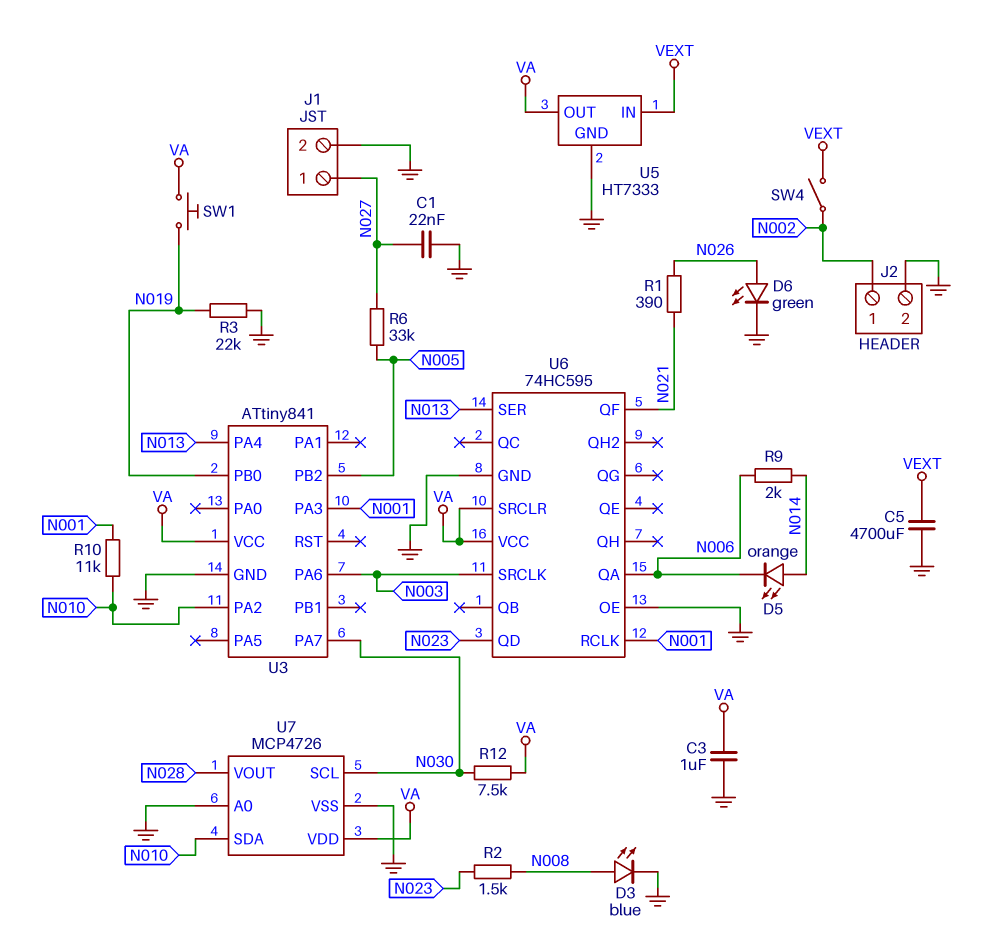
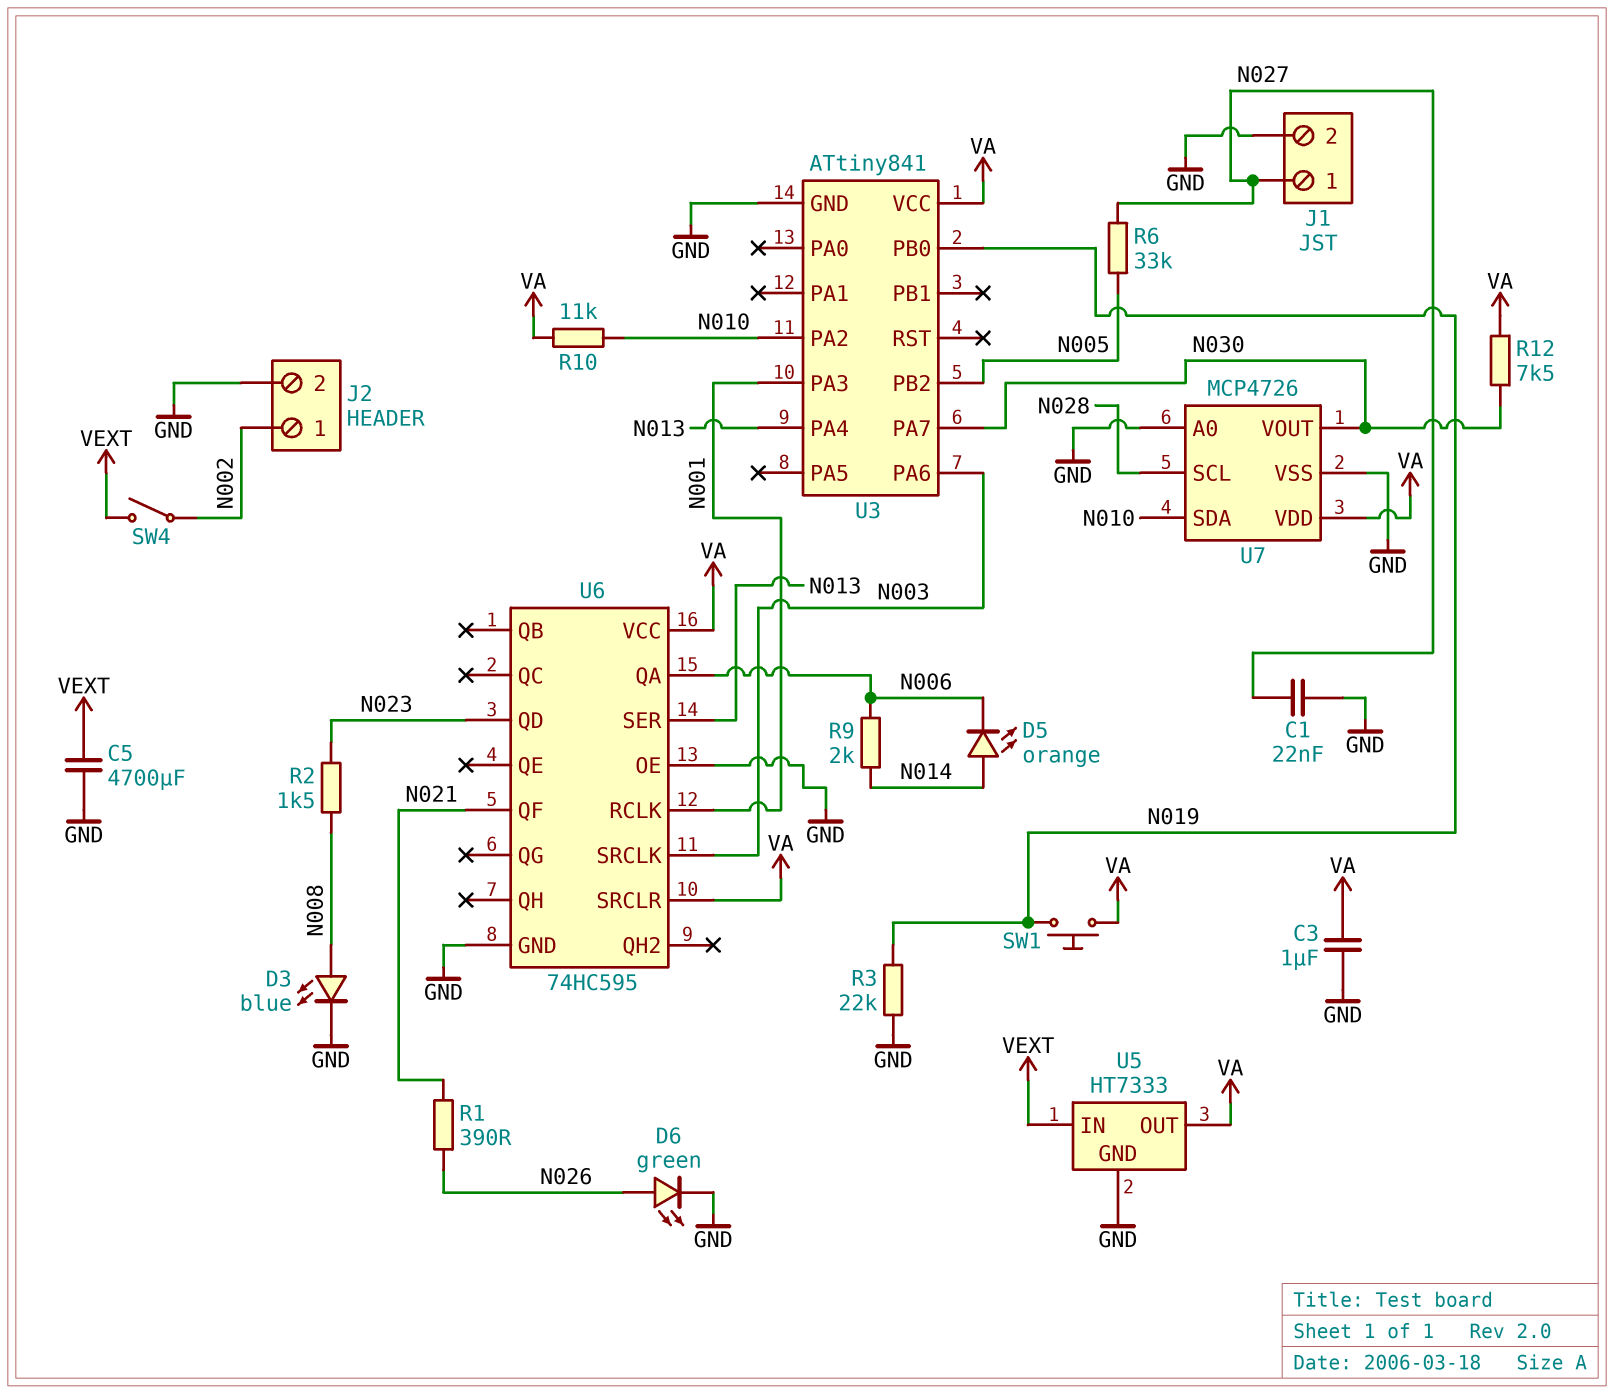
R10: 11k (N001, N010) -> 11k (N010, VA)
U7 pin SCL: N030 -> N028
U7 pin VOUT: N028 -> N030

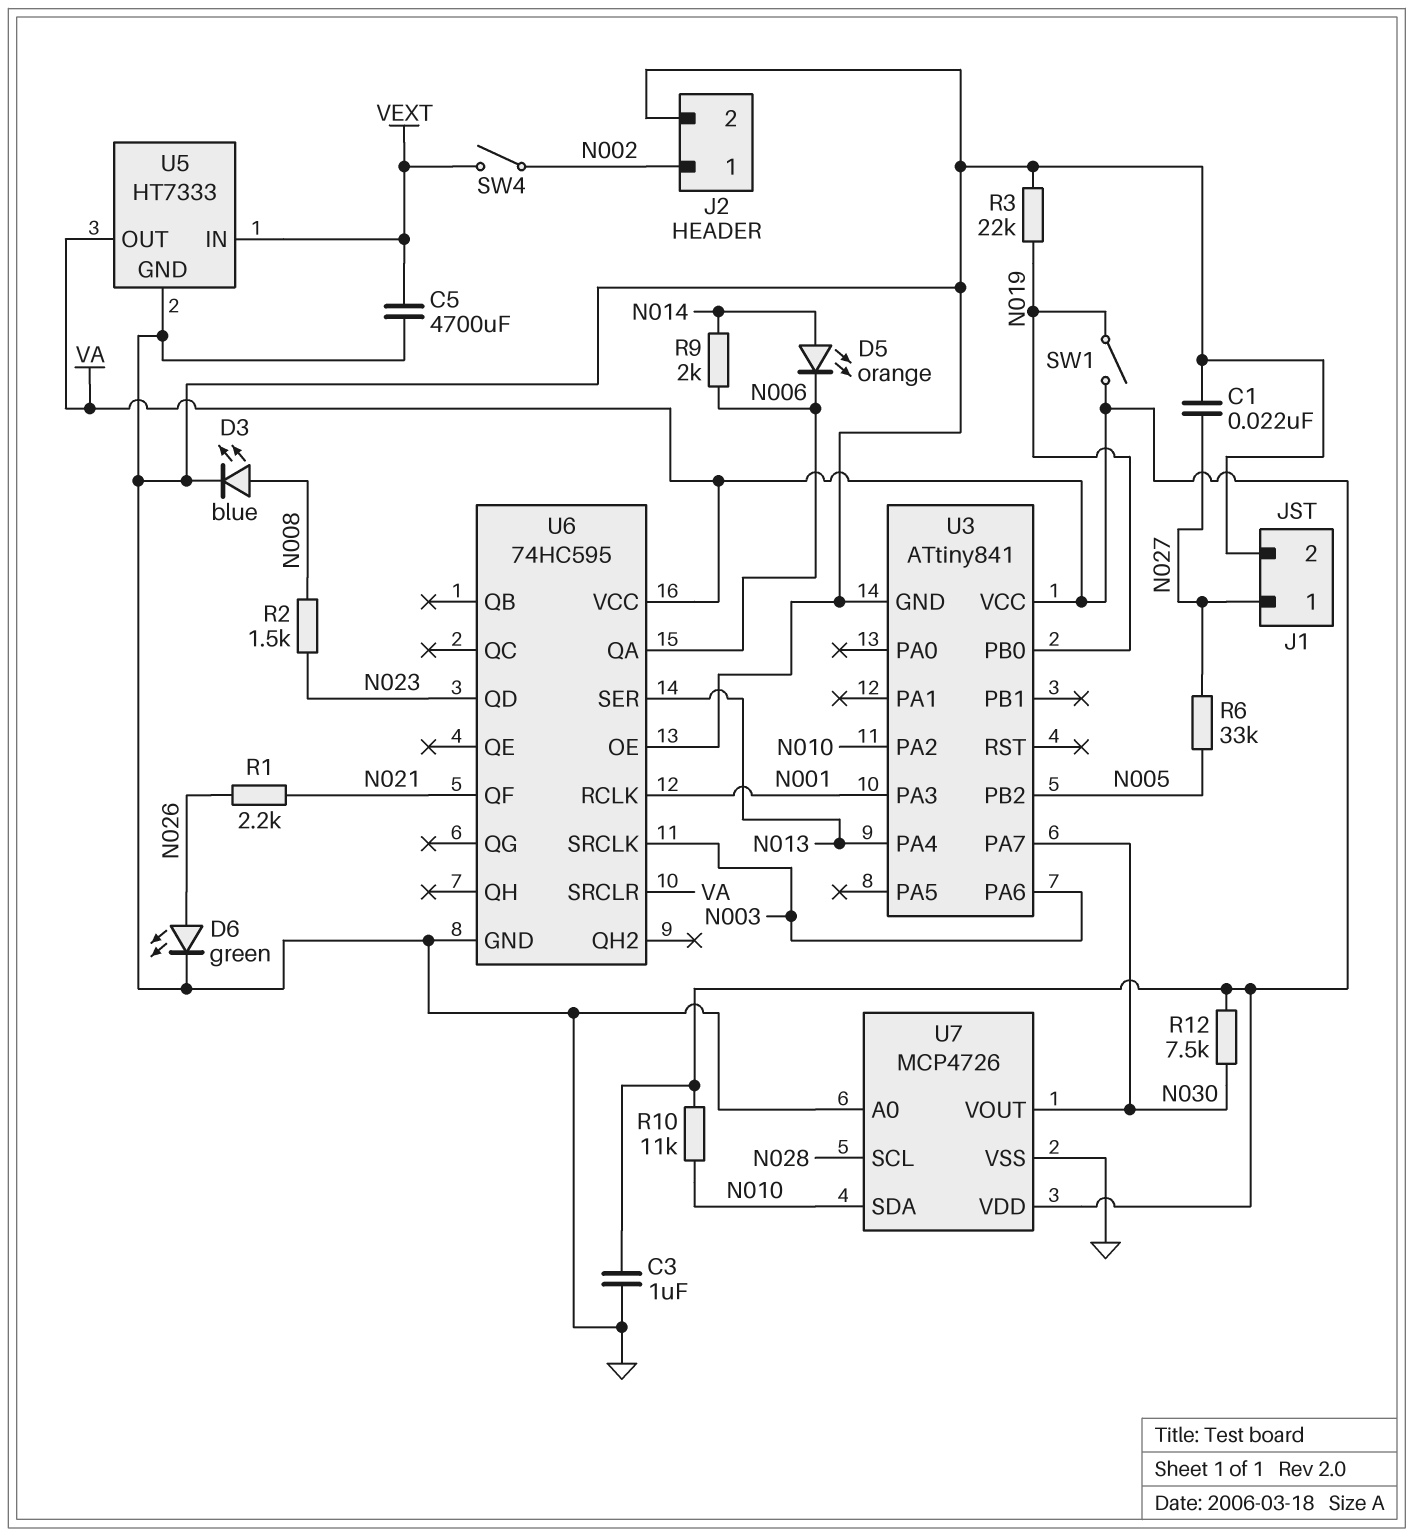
R1: 390 (N021, N026) -> 2.2k (N021, N026)
SW1: button (N019, VA) -> switch (N019, VA)

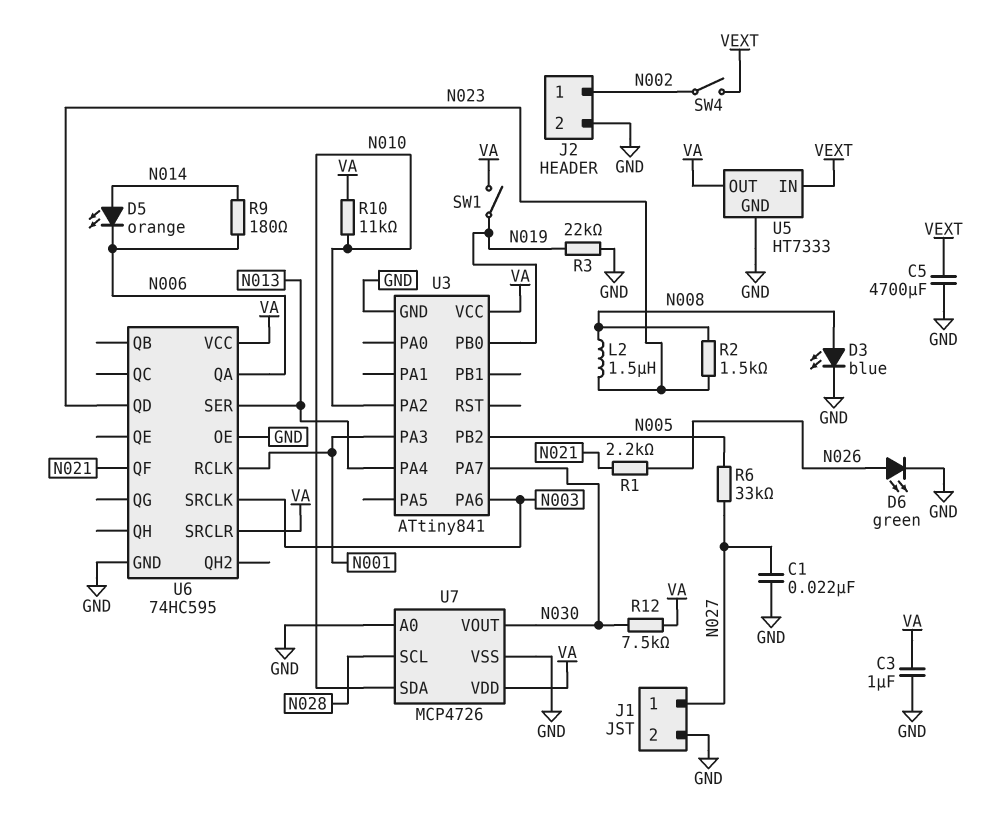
L2: none -> 1.5uH (N008, N023)
R9: 2k (N006, N014) -> 180 (N006, N014)

